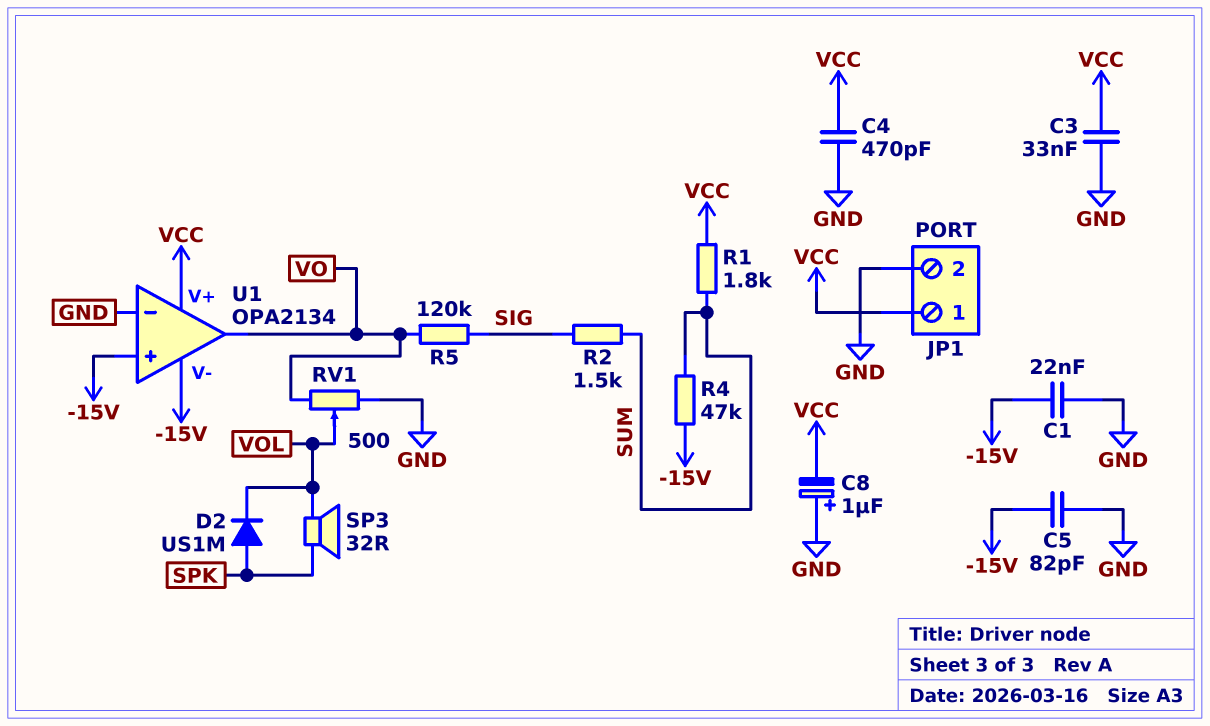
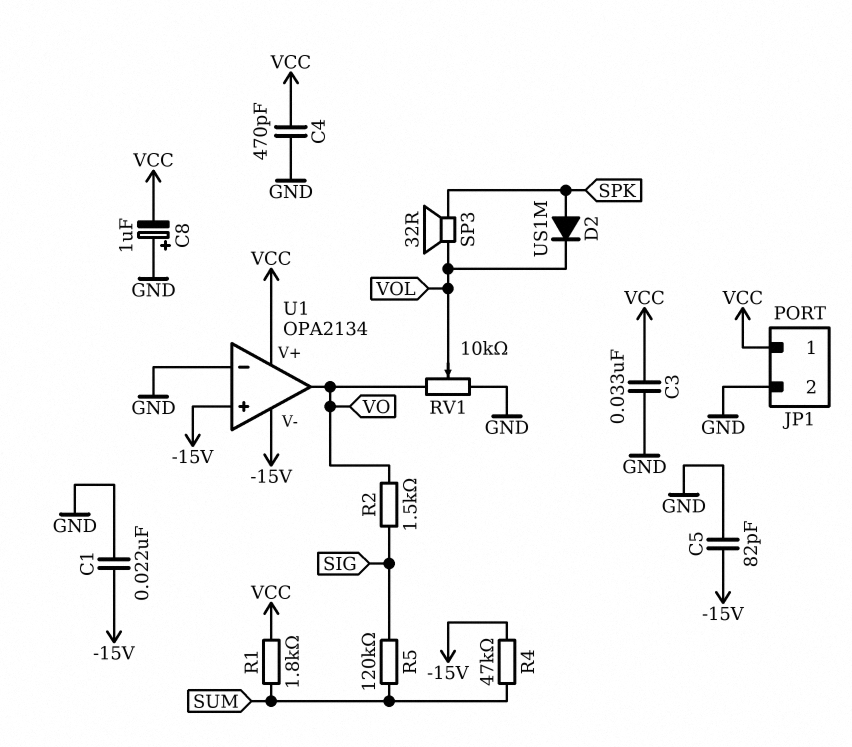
R2: 1.5k (SIG, SUM) -> 1.5k (SIG, VO)
R5: 120k (SIG, VO) -> 120k (SIG, SUM)
RV1: 500 (GND, VO, wiper VOL) -> 10k (GND, VO, wiper VOL)

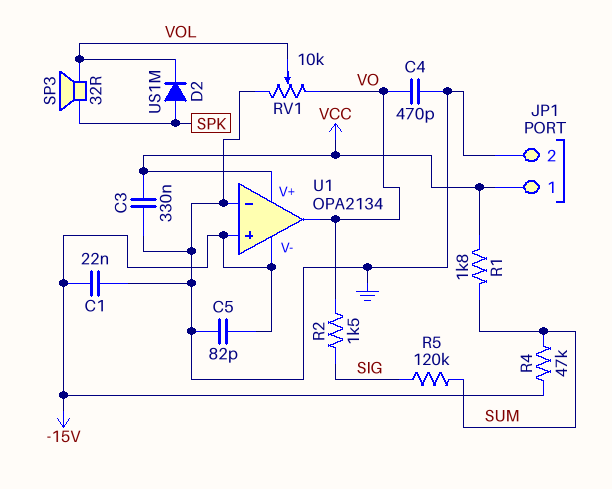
C3: 33nF (GND, VCC) -> 330nF (GND, VCC)
C4: 470pF (GND, VCC) -> 470pF (GND, VO)
C8: 1uF (plus GND, minus VCC) -> none

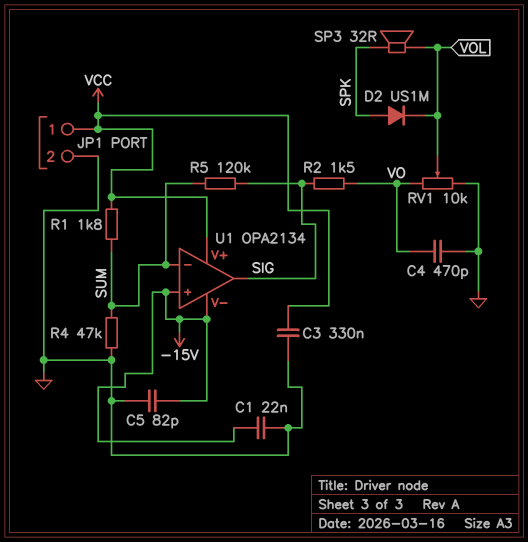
R4: 47k (-15V, SUM) -> 47k (GND, SUM)
U1 pin in-: GND -> SUM
U1 pin out: VO -> SIG

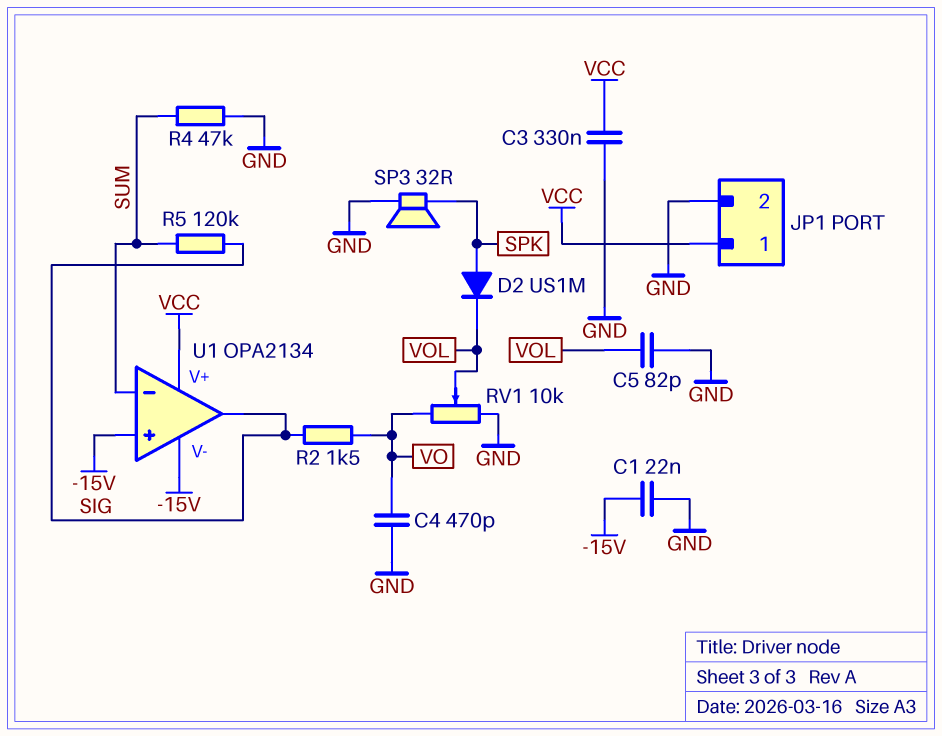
C5: 82pF (-15V, GND) -> 82pF (GND, VOL)
R1: 1.8k (SUM, VCC) -> none
SP3: speaker 32R (SPK, VOL) -> speaker 32R (GND, SPK)

